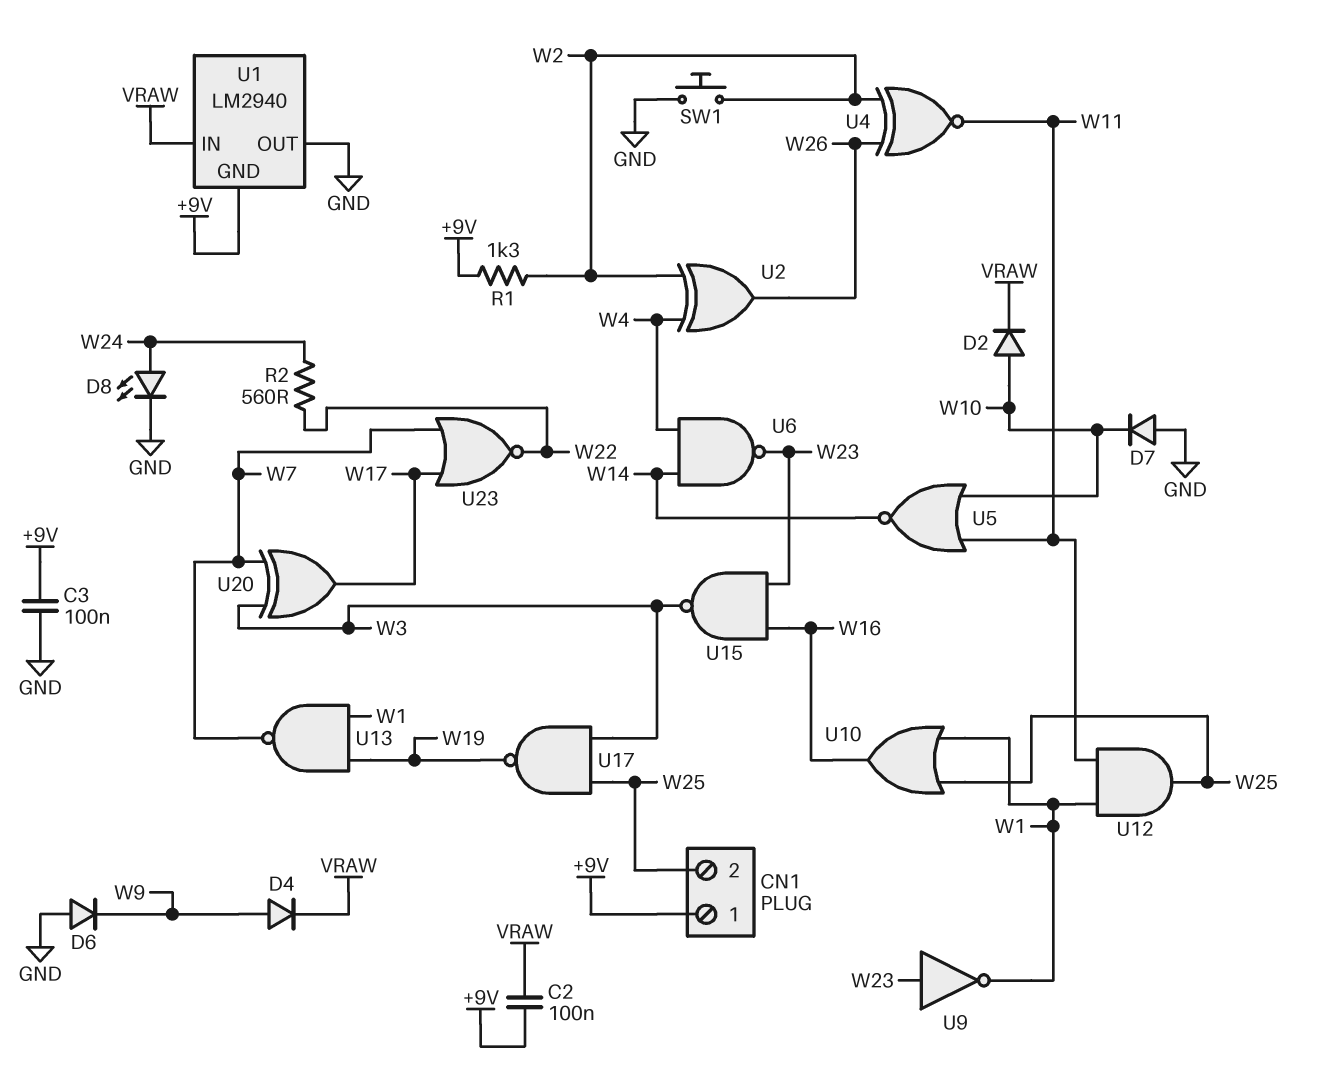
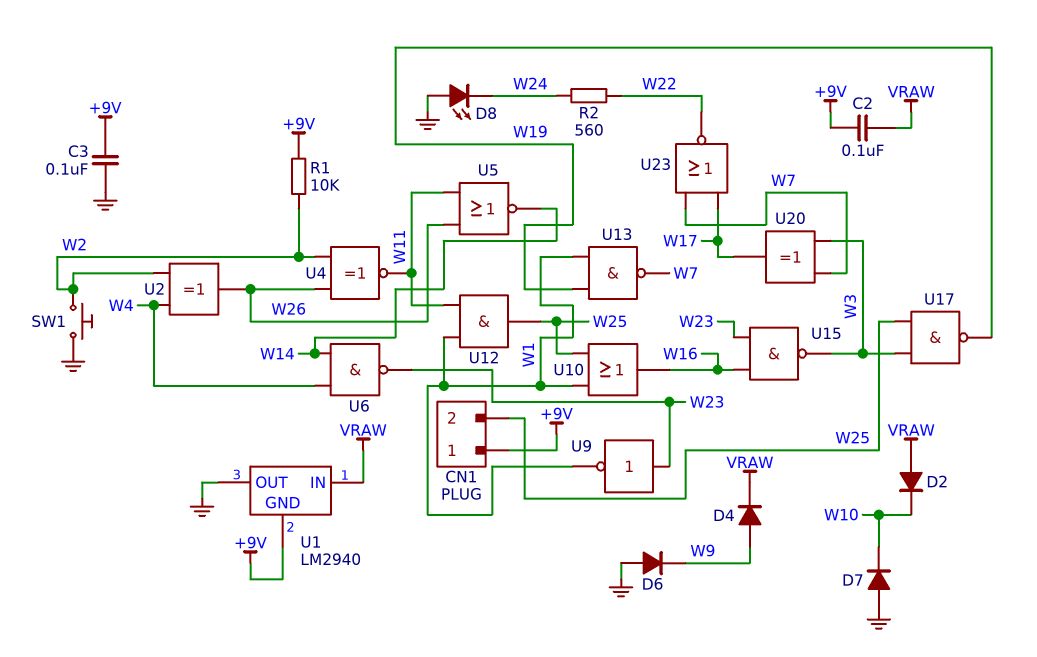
D2: diode (A W10, K VRAW) -> diode (A VRAW, K W10)
D8: LED (A W24, K GND) -> LED (A GND, K W24)
R1: 1.3k (+9V, W2) -> 10k (+9V, W2)
U5: NOR (in W10, in W11, out W14) -> NOR (in W11, in W26, out W14)

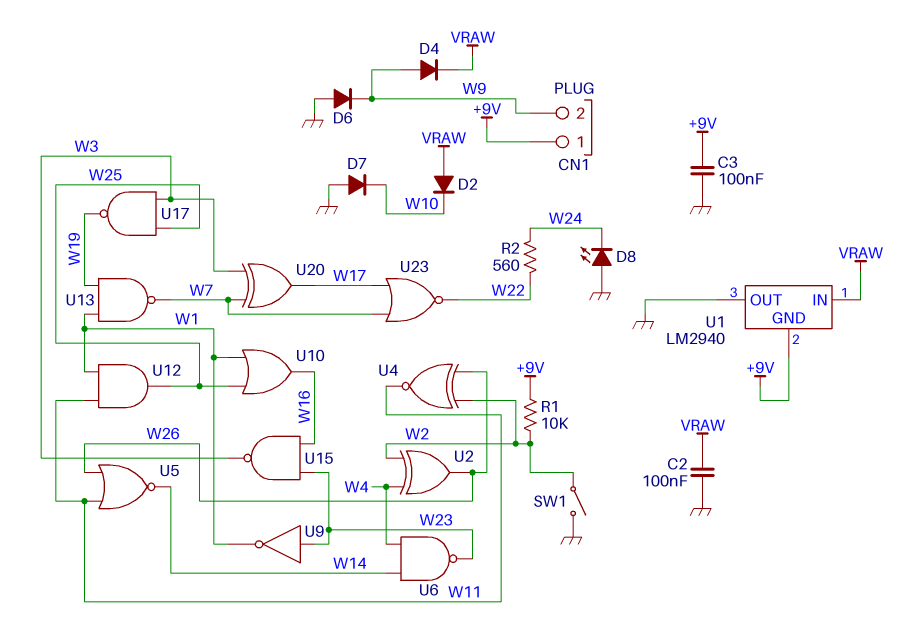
C2: 100nF (+9V, VRAW) -> 100nF (GND, VRAW)
CN1 pin 2: W25 -> W9
SW1: button (GND, W2) -> switch (GND, W2)

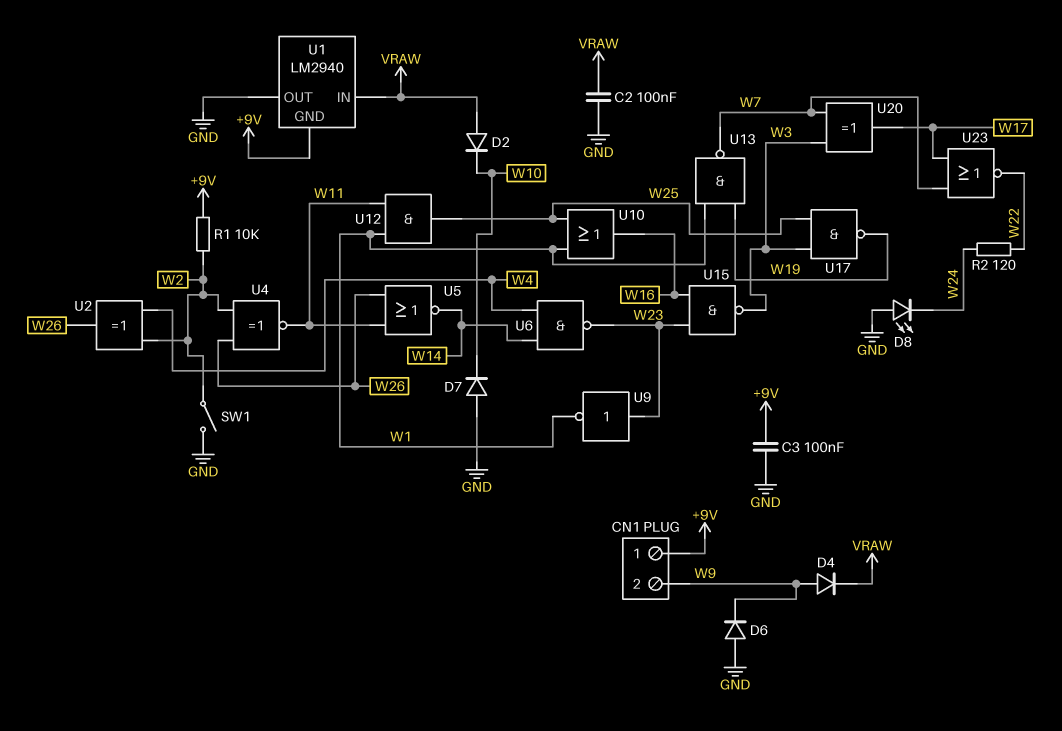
R2: 560 (W22, W24) -> 120 (W22, W24)

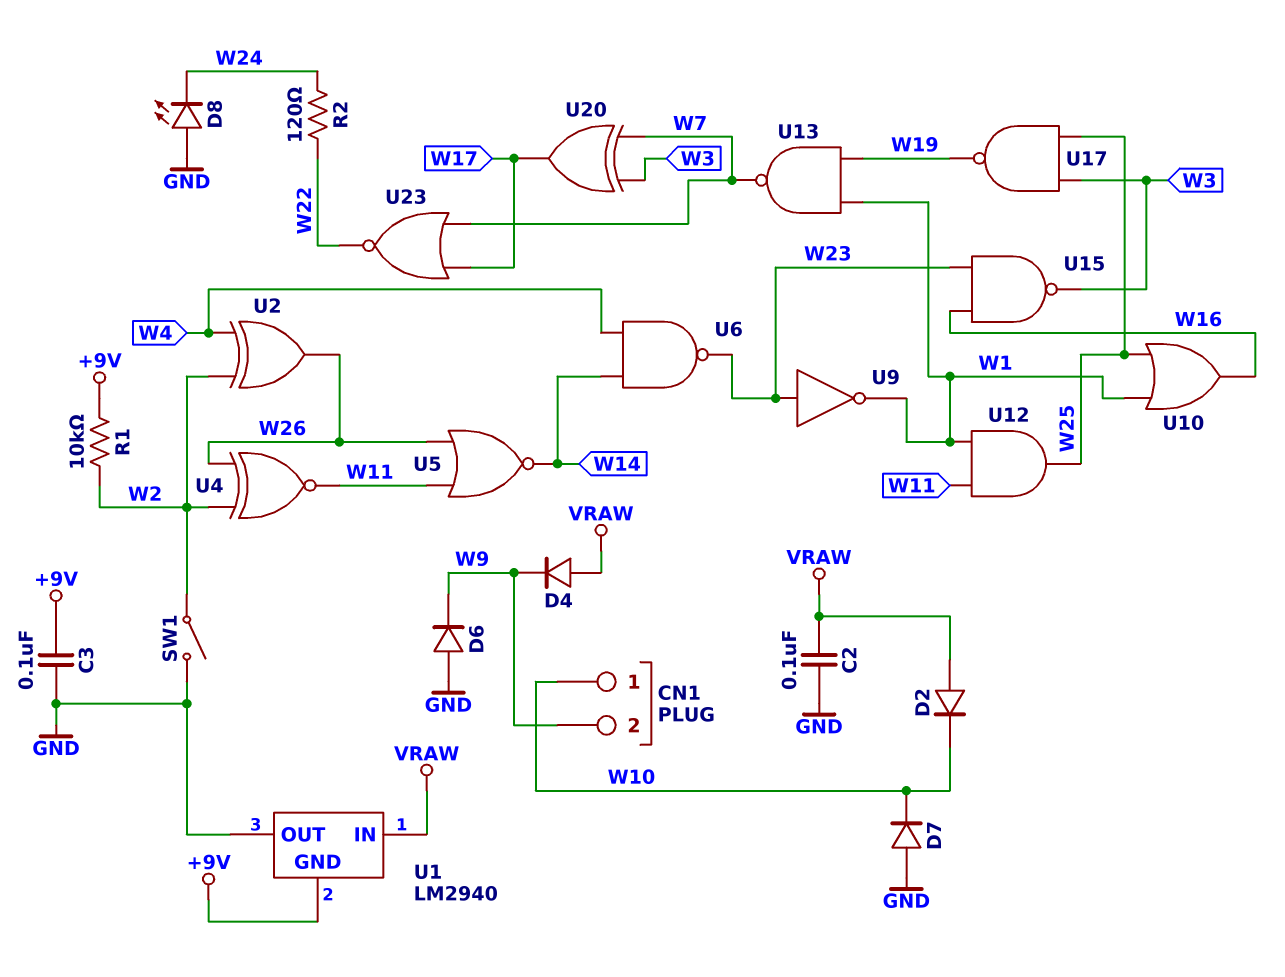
CN1 pin 1: +9V -> W10
D4: diode (A W9, K VRAW) -> diode (A VRAW, K W9)

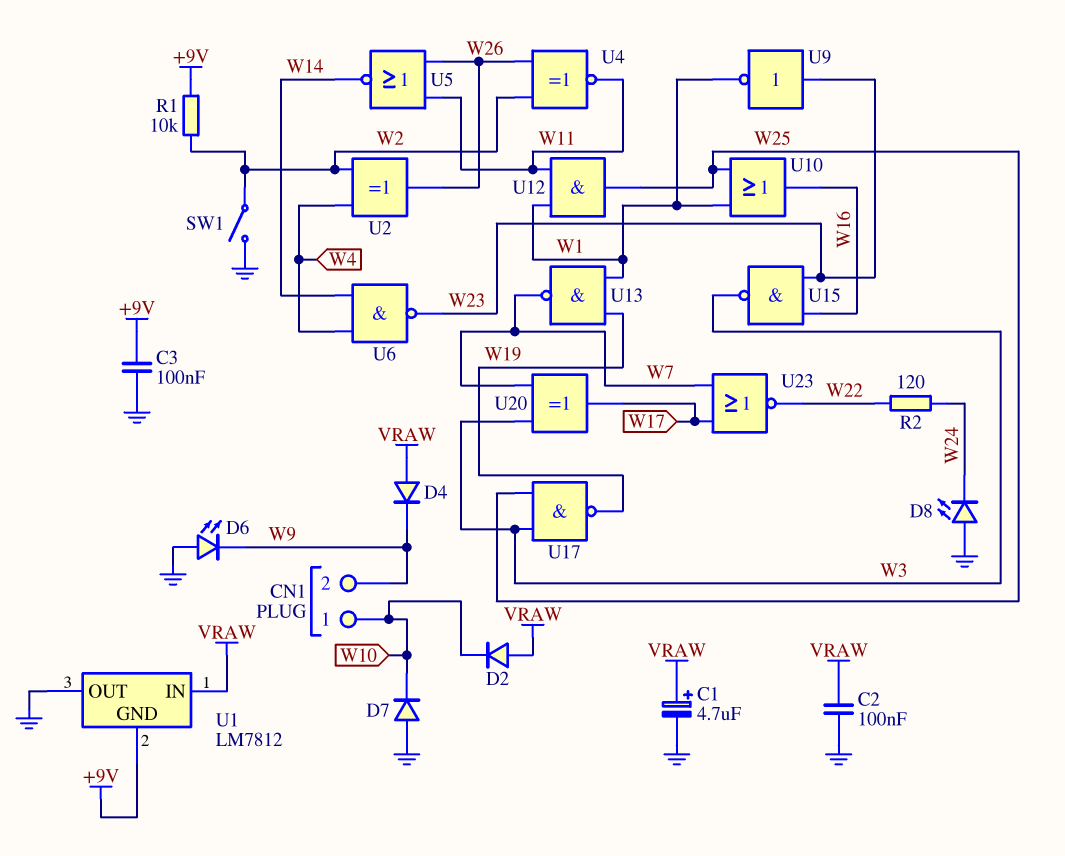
C1: none -> 4.7uF (plus VRAW, minus GND)
D6: diode (A GND, K W9) -> LED (A GND, K W9)
U1: LM2940 -> LM7812

